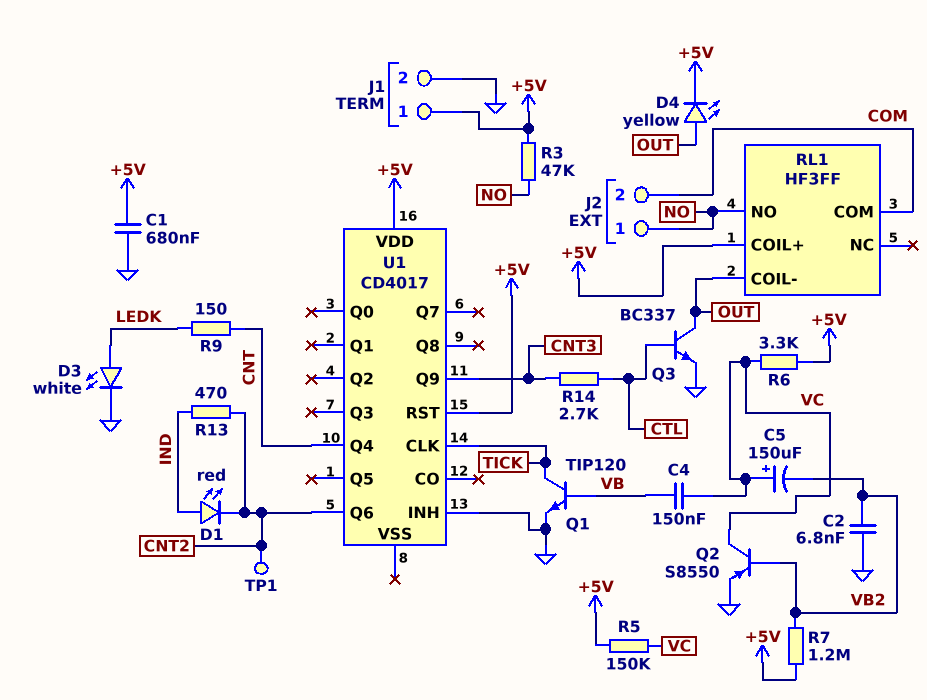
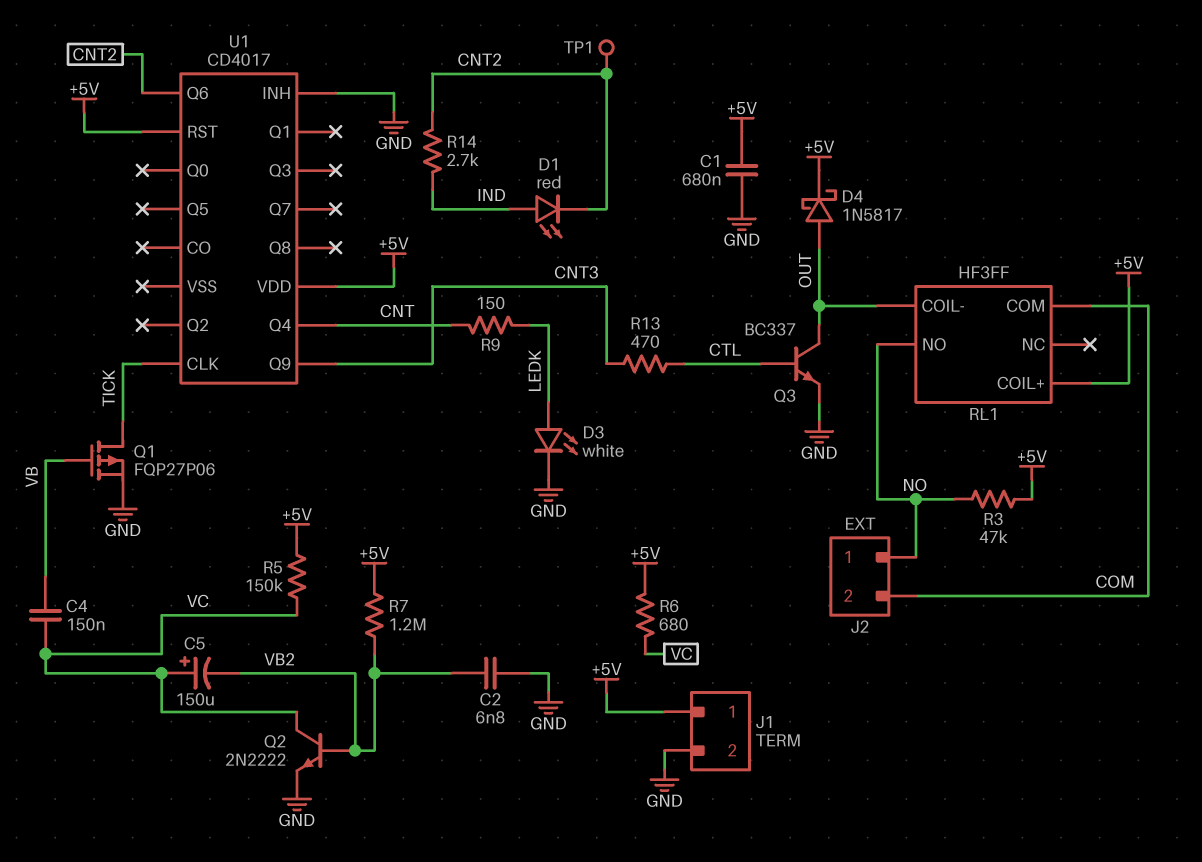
D4: LED yellow (A OUT, K +5V) -> schottky 1N5817 (A OUT, K +5V)
Q1: NPN TIP120 (B VB, C TICK, E GND) -> PMOS FQP27P06 (G VB, D TICK, S GND)
Q2: PNP S8550 (B VB2, C VC, E GND) -> NPN 2N2222 (B VB2, C VC, E GND)
R6: 3.3k (+5V, VC) -> 680 (+5V, VC)
R13: 470 (CNT2, IND) -> 470 (CNT3, CTL)
R14: 2.7k (CNT3, CTL) -> 2.7k (CNT2, IND)

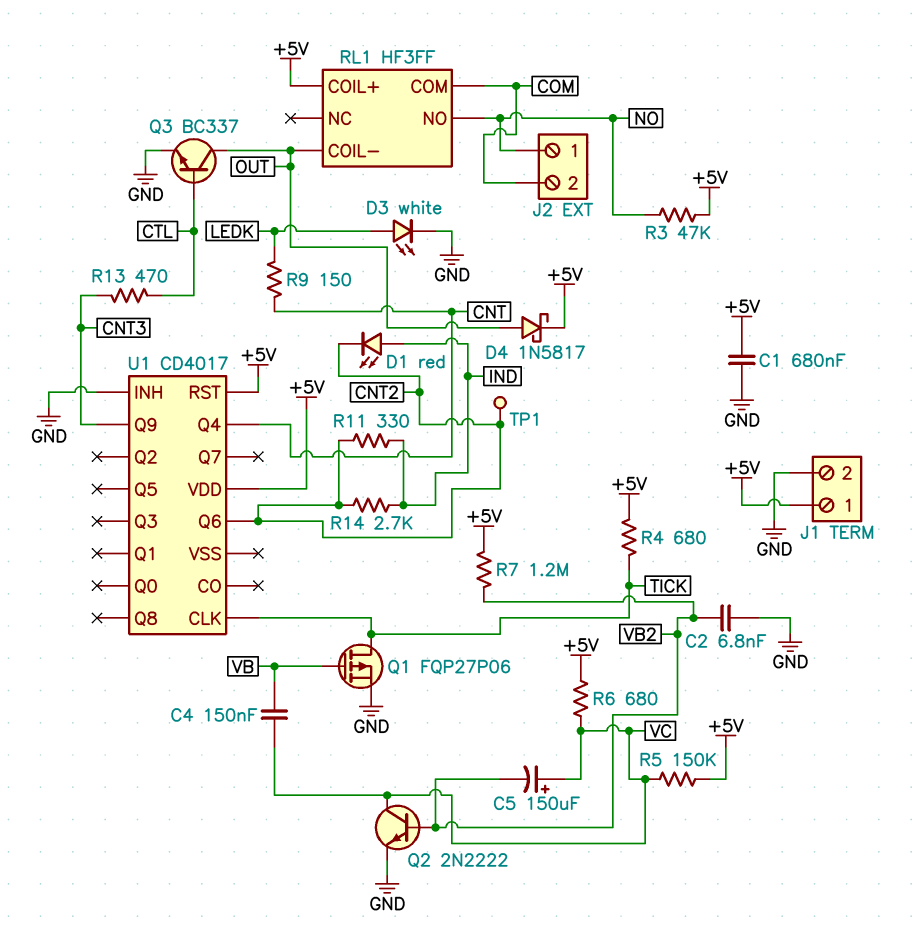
R4: none -> 680 (+5V, TICK)
R11: none -> 330 (CNT2, IND)

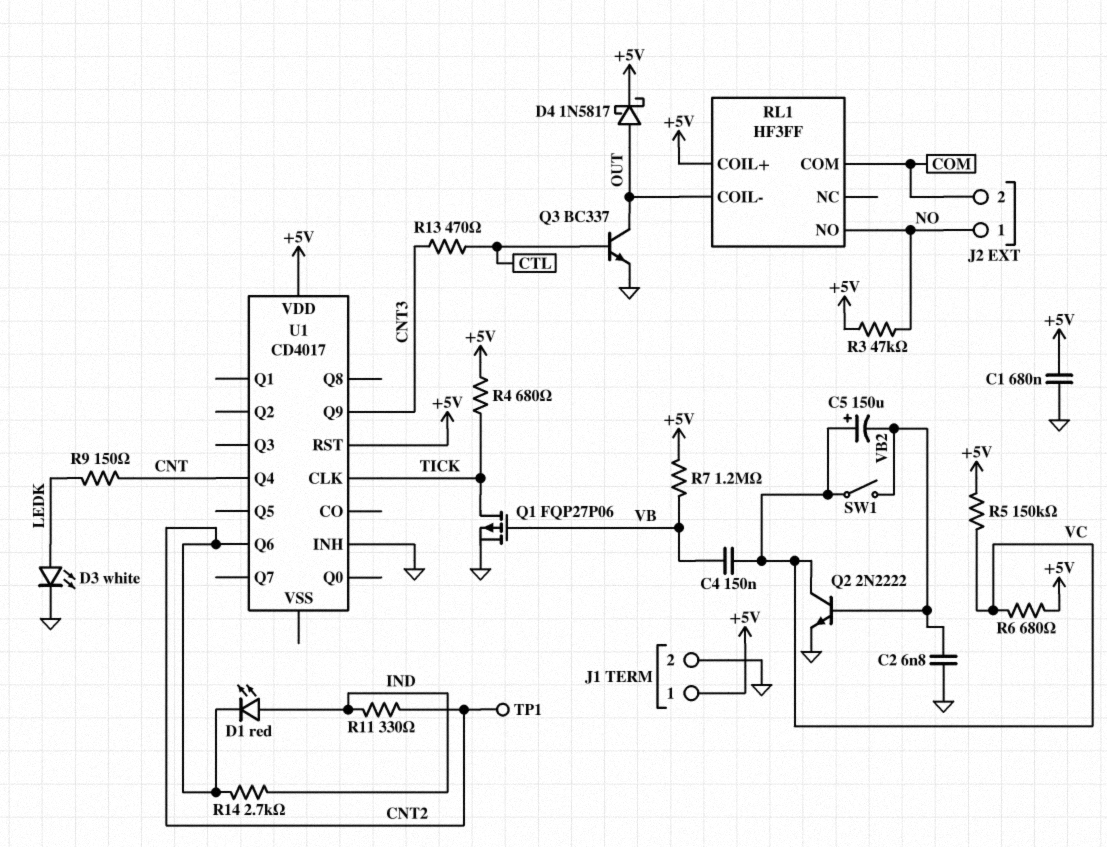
R7: 1.2M (+5V, VB2) -> 1.2M (+5V, VB)
SW1: none -> switch (VB2, VC)

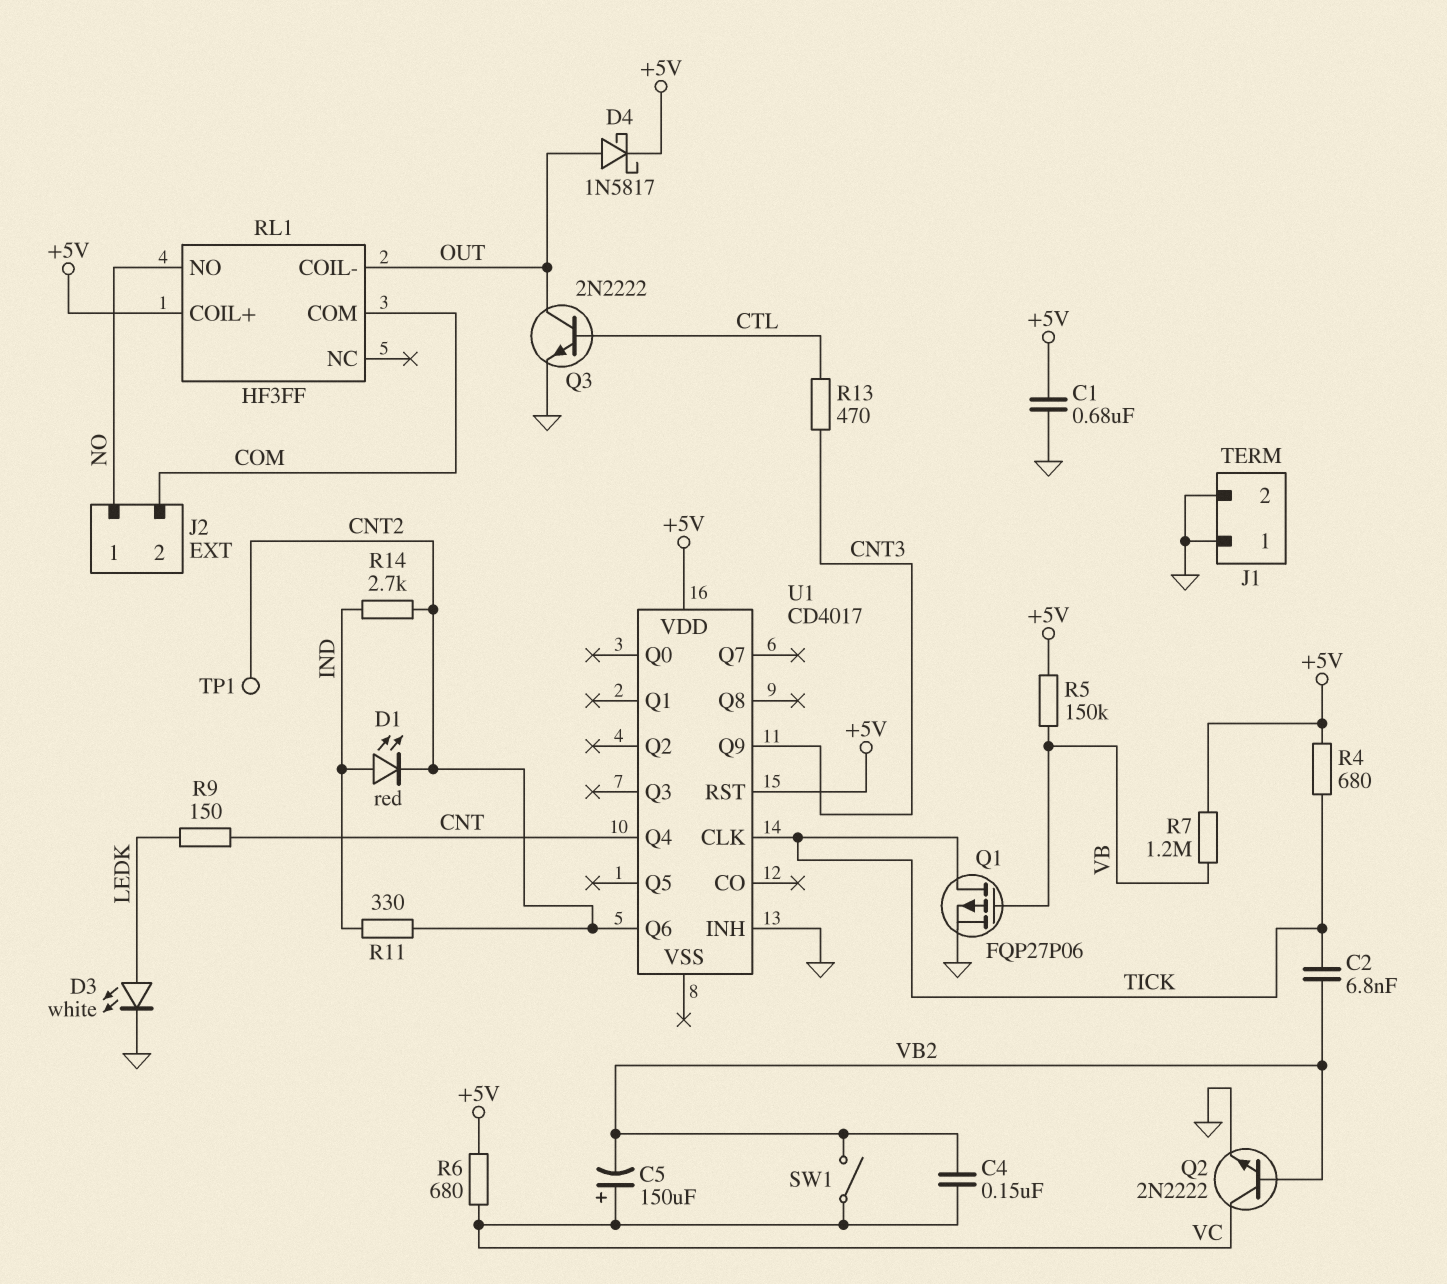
C2: 6.8nF (GND, VB2) -> 6.8nF (TICK, VB2)
C4: 150nF (VB, VC) -> 150nF (VB2, VC)
J1 pin 1: +5V -> GND
Q3: NPN BC337 (B CTL, C OUT, E GND) -> NPN 2N2222 (B CTL, C OUT, E GND)
R3: 47k (+5V, NO) -> none
R5: 150k (+5V, VC) -> 150k (+5V, VB)

